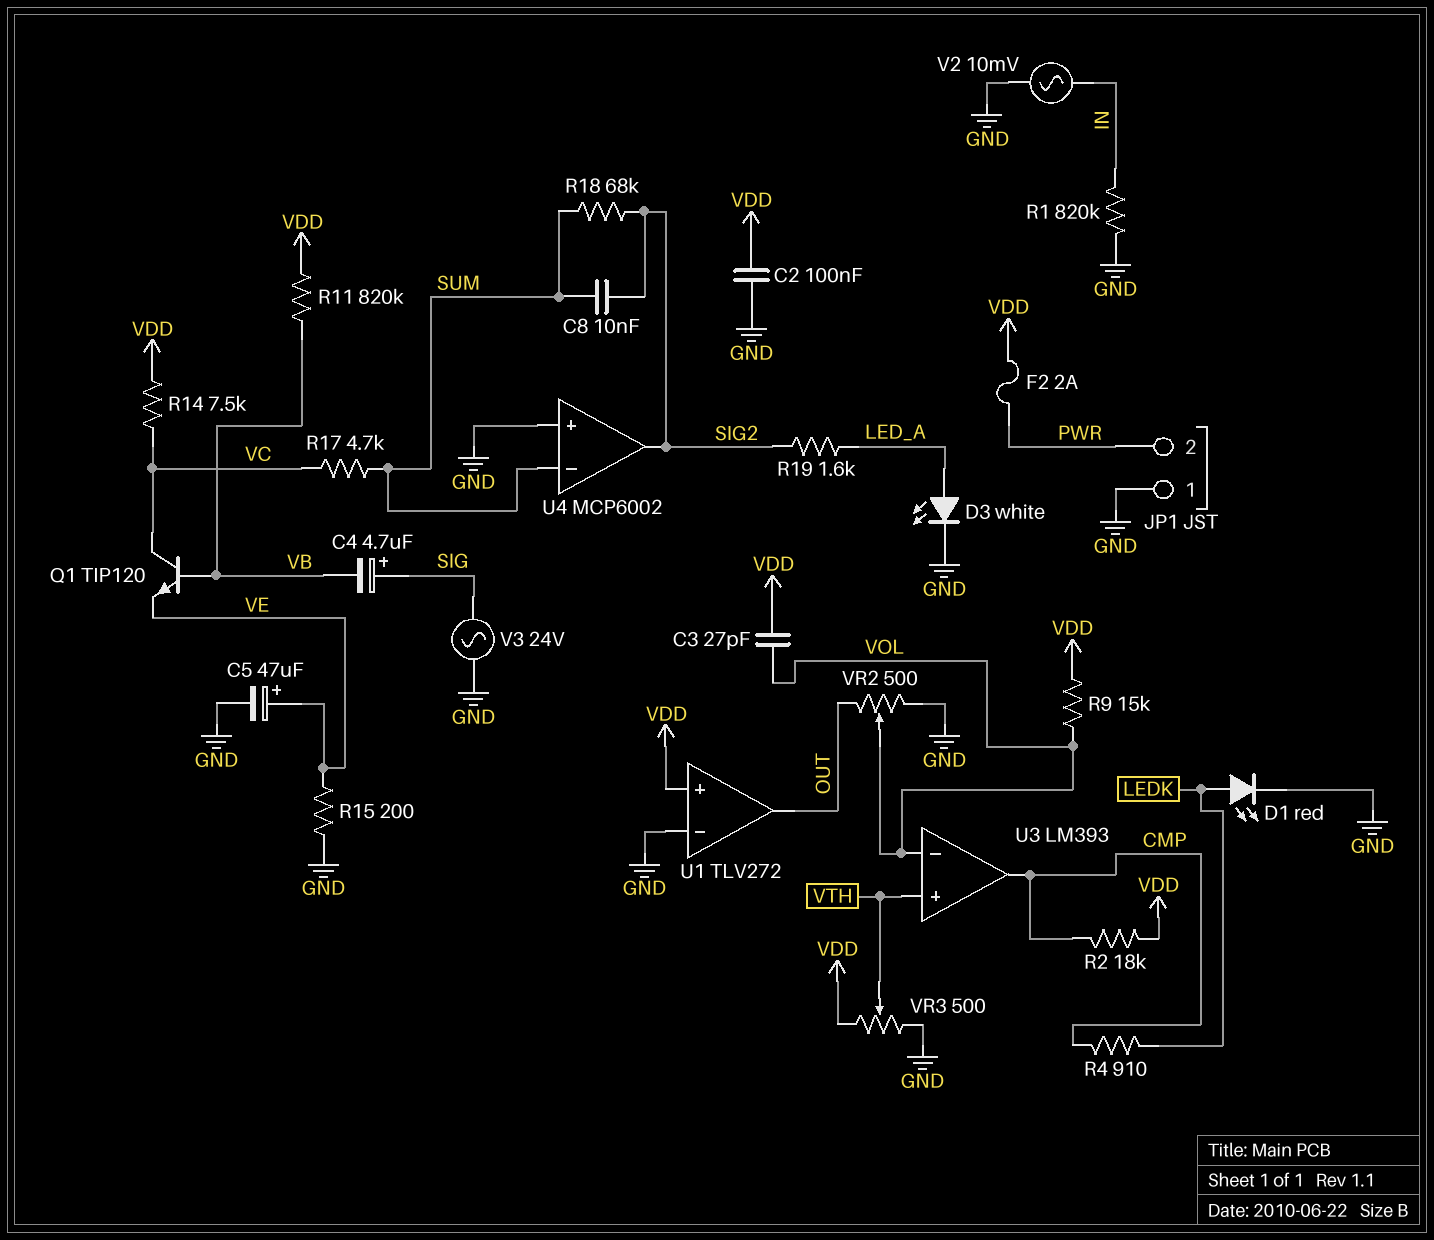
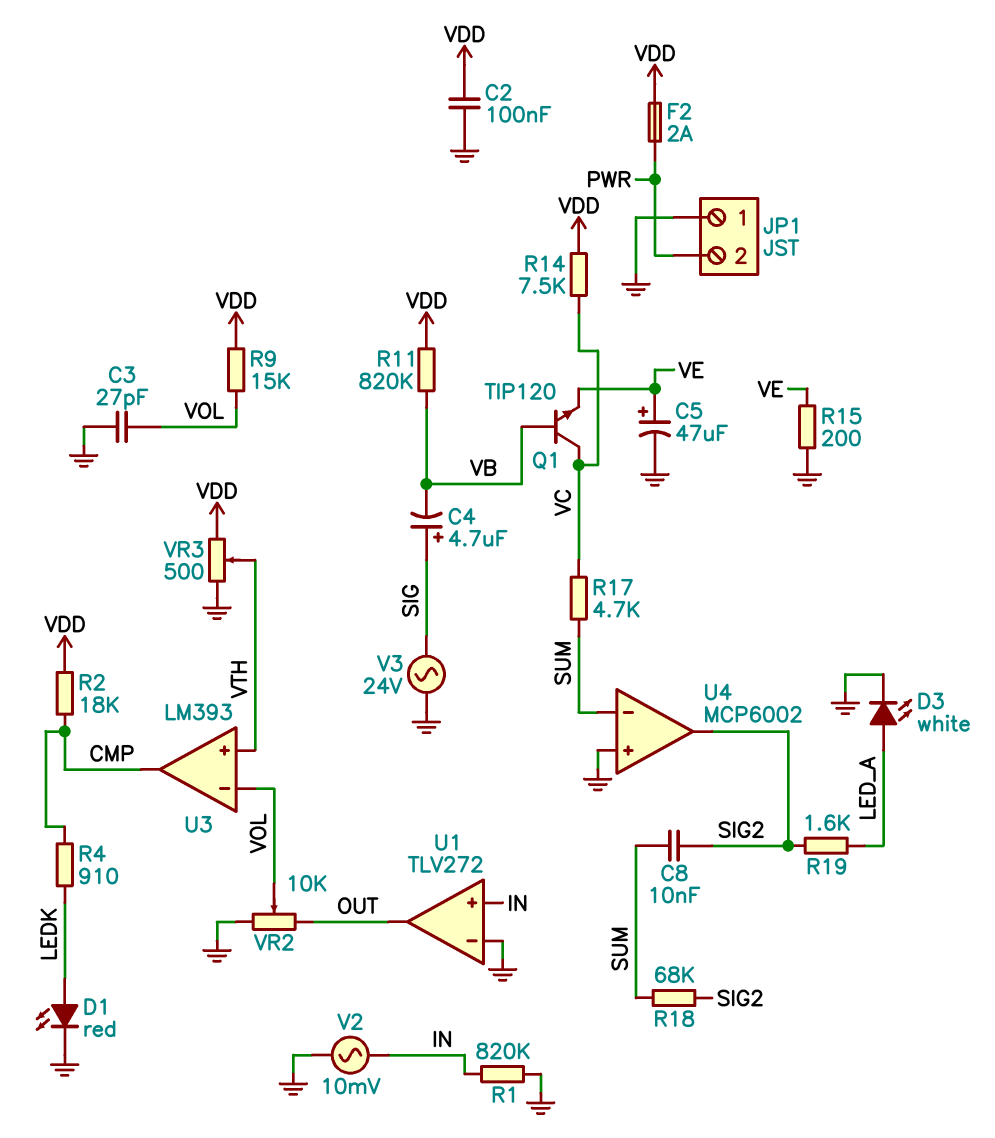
C3: 27pF (VDD, VOL) -> 27pF (GND, VOL)
U1 pin in+: VDD -> IN
VR2: 500 (GND, OUT, wiper VOL) -> 10k (GND, OUT, wiper VOL)

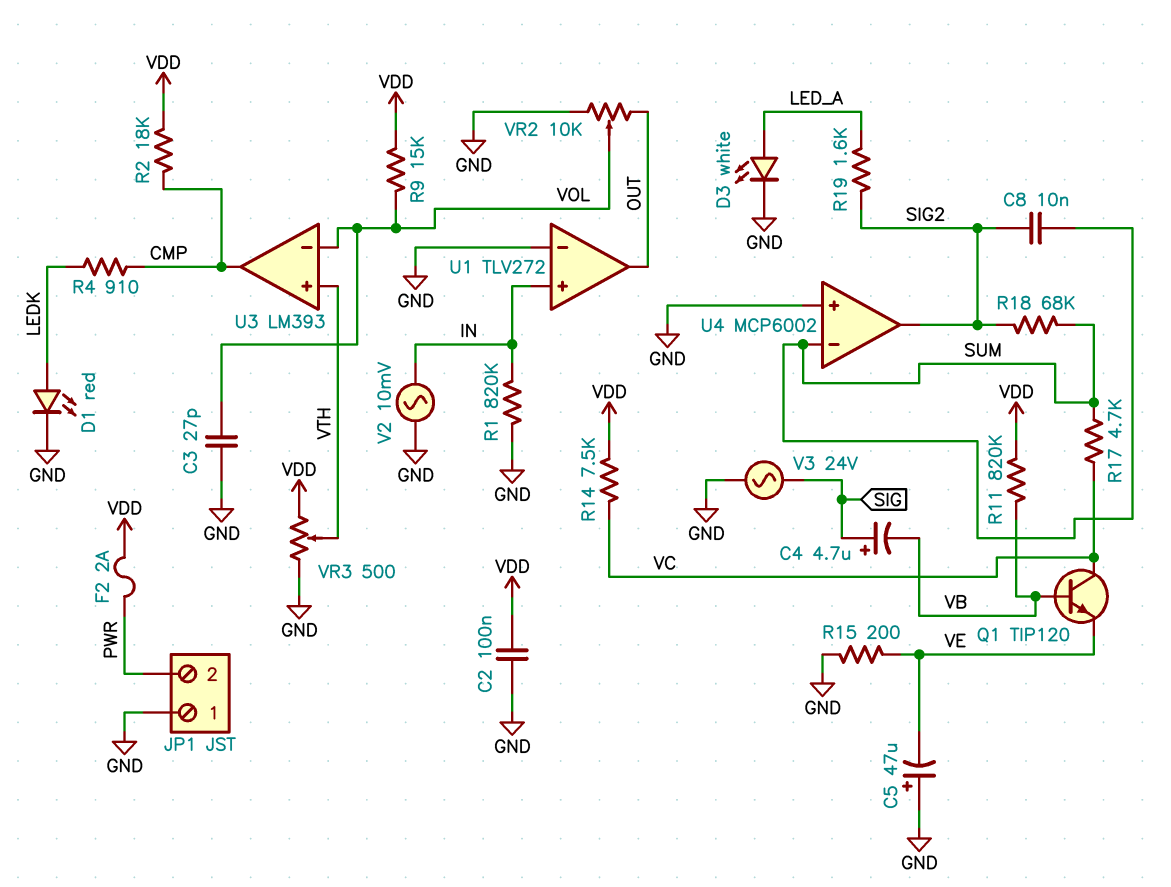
C5: 47uF (plus VE, minus GND) -> 47uF (plus GND, minus VE)

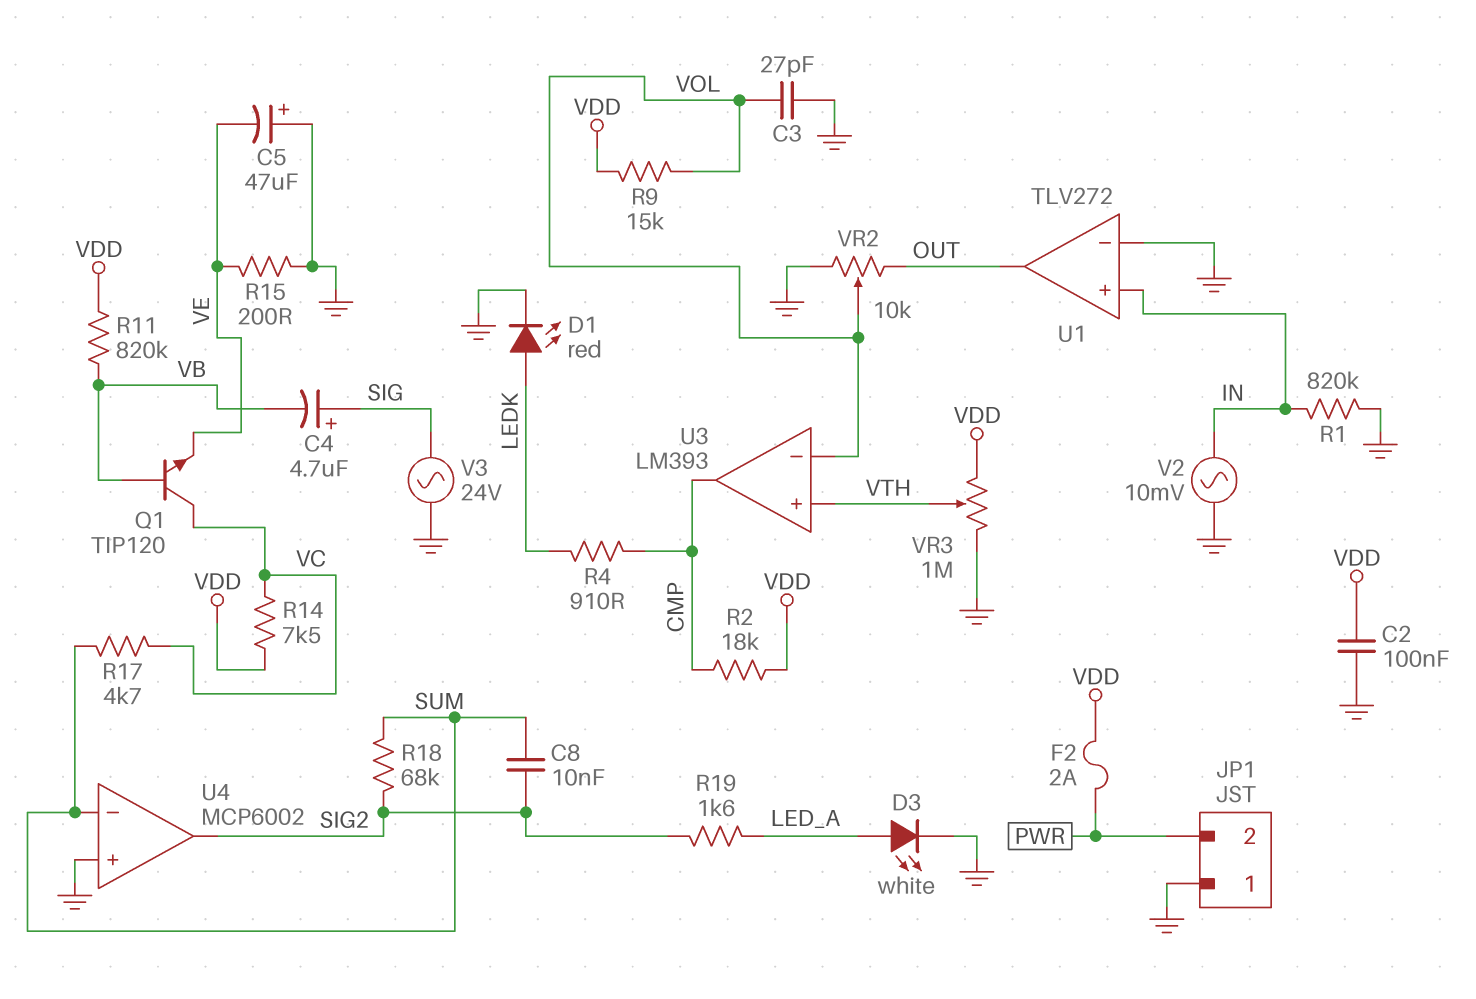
VR3: 500 (GND, VDD, wiper VTH) -> 1M (GND, VDD, wiper VTH)

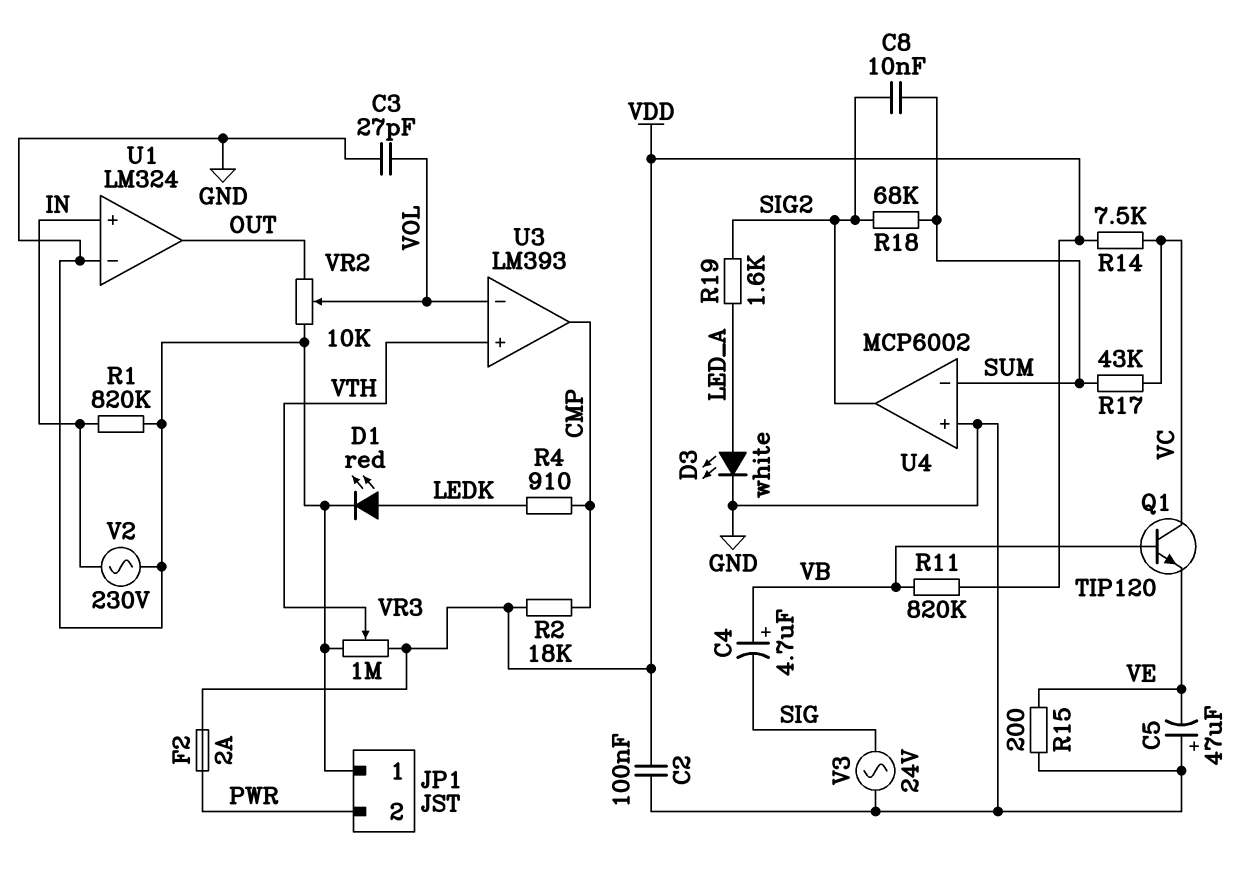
C4: 4.7uF (plus SIG, minus VB) -> 4.7uF (plus VB, minus SIG)
R9: 15k (VDD, VOL) -> none
R17: 4.7k (SUM, VC) -> 43k (SUM, VC)
U1: TLV272 -> LM324
V2: AC 10mV (GND, IN) -> AC 230V (GND, IN)

